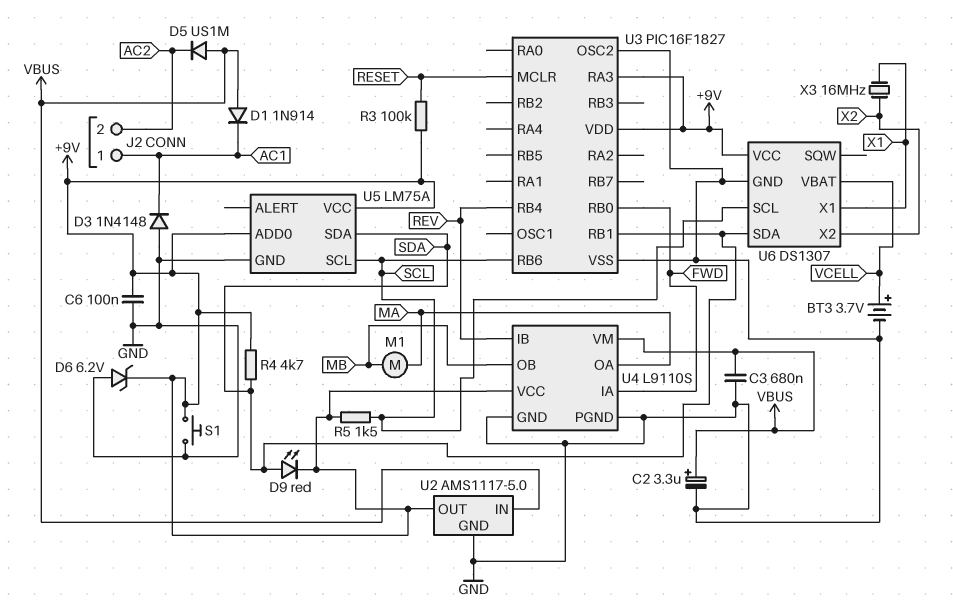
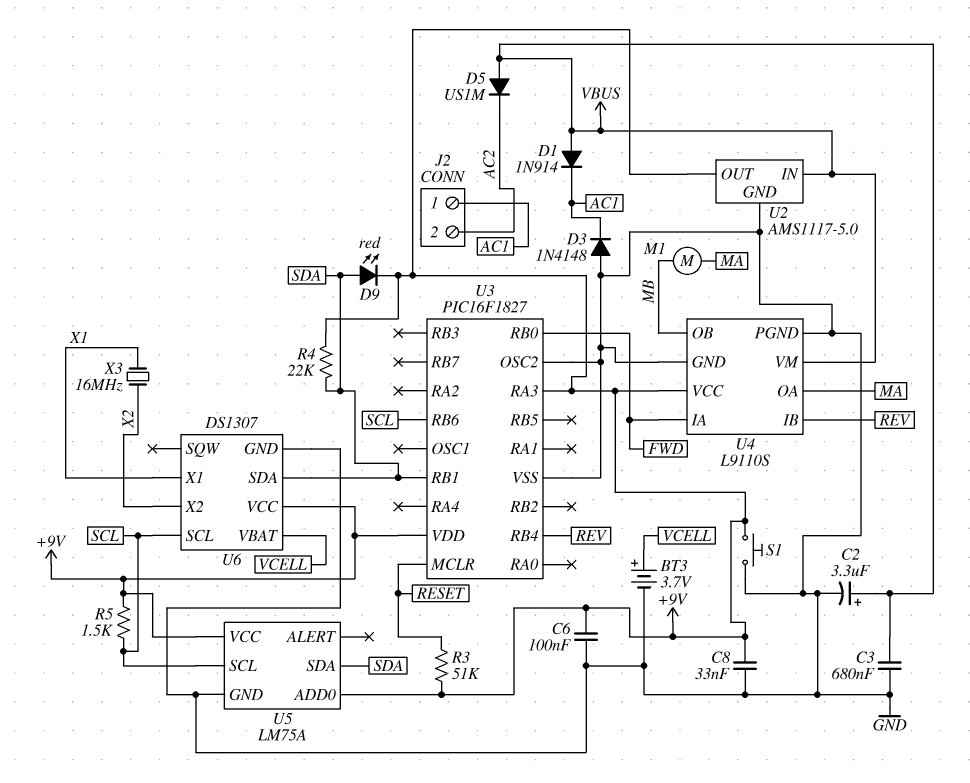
C8: none -> 33nF (+9V, GND)
D6: zener 6.2V (A GND, K +9V) -> none
R3: 100k (+9V, RESET) -> 51k (+9V, RESET)
R4: 4.7k (+9V, SDA) -> 22k (+9V, SDA)

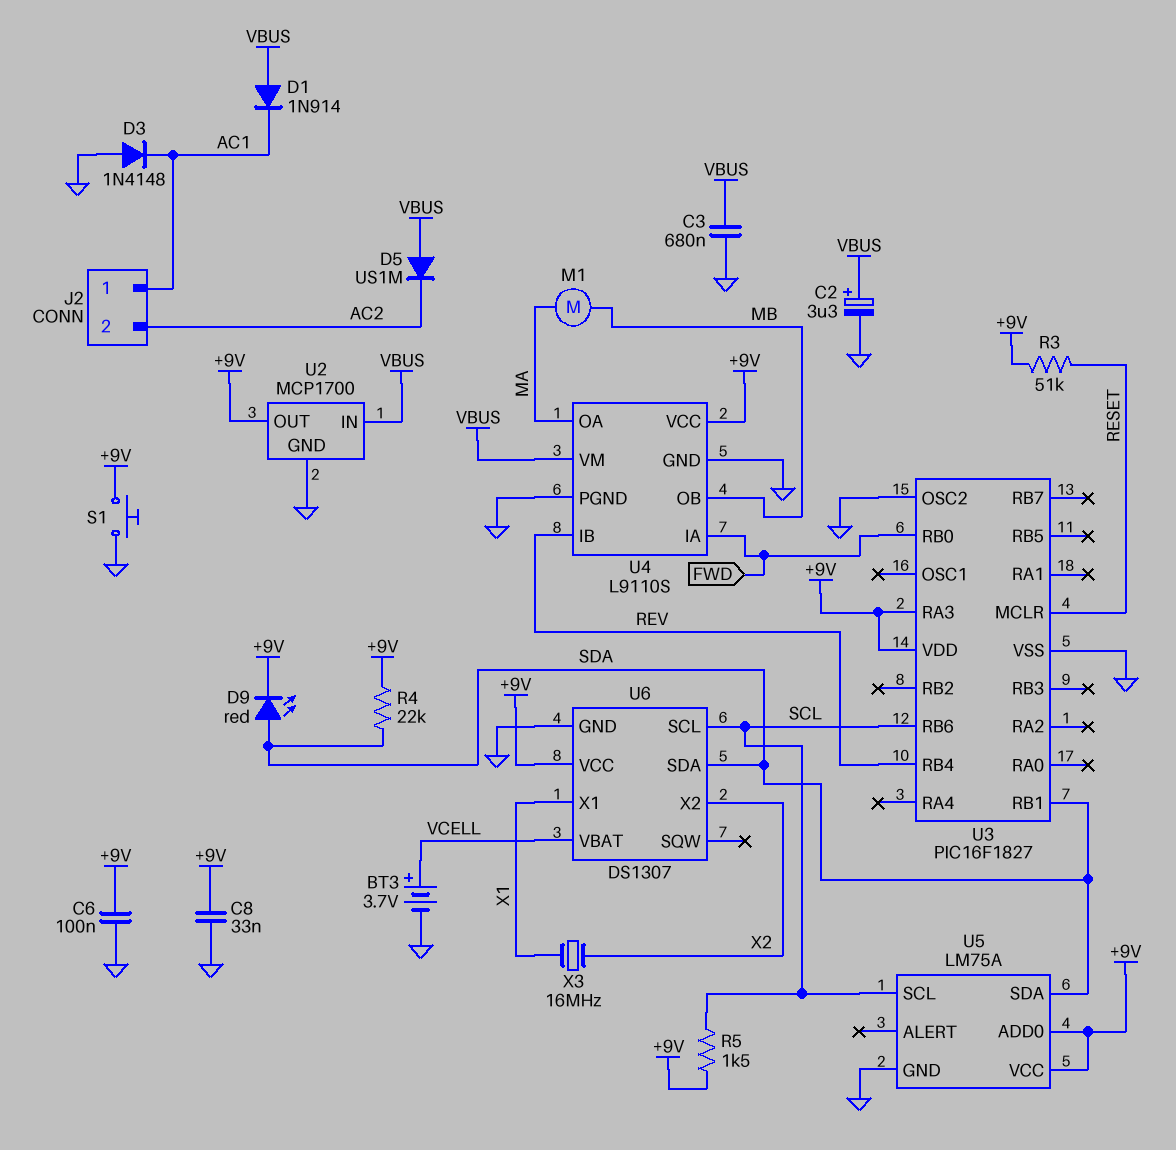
U2: AMS1117-5.0 -> MCP1700

